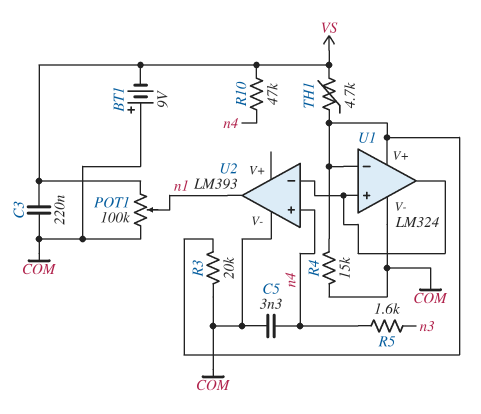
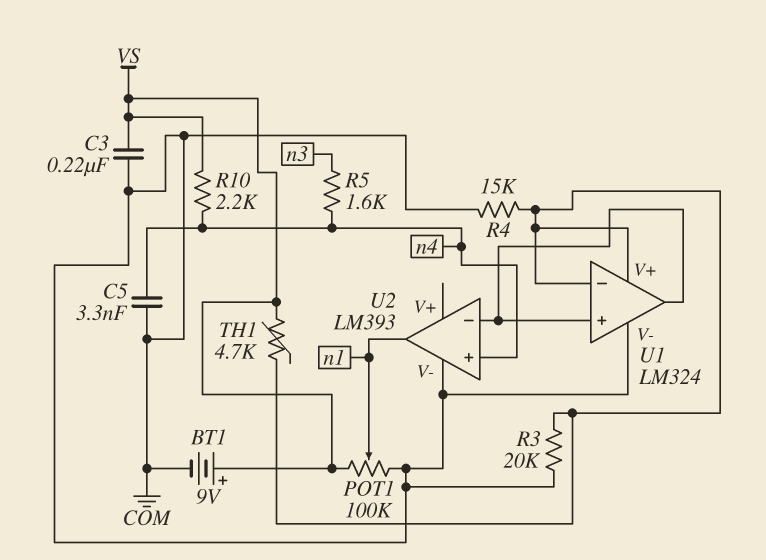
BT1: 9V (plus COM, minus VS) -> 9V (plus VS, minus COM)
R10: 47k (VS, n4) -> 2.2k (VS, n4)

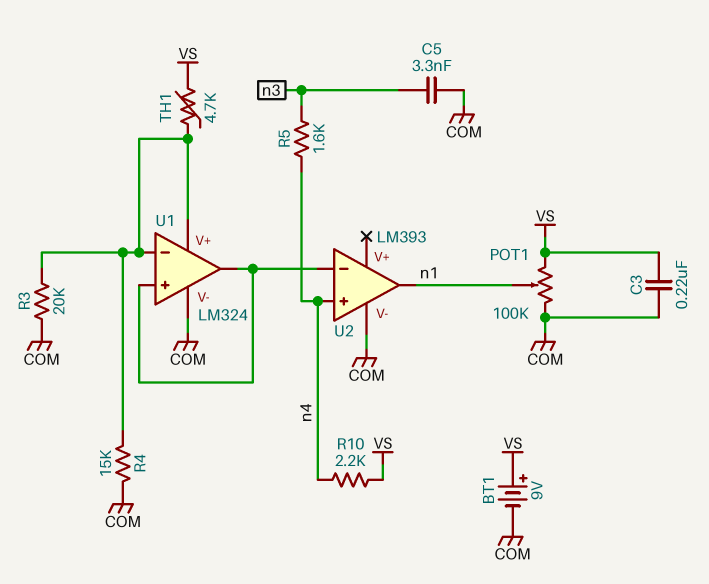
C5: 3.3nF (COM, n4) -> 3.3nF (COM, n3)

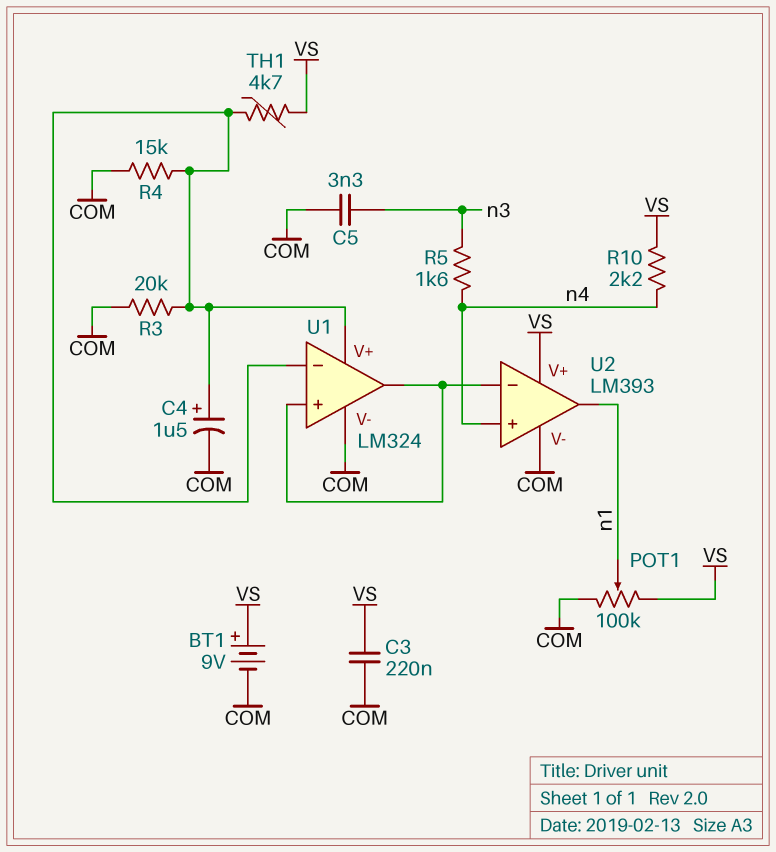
C4: none -> 1.5uF (plus U1/V+, minus COM)
U2 pin V+: none -> VS

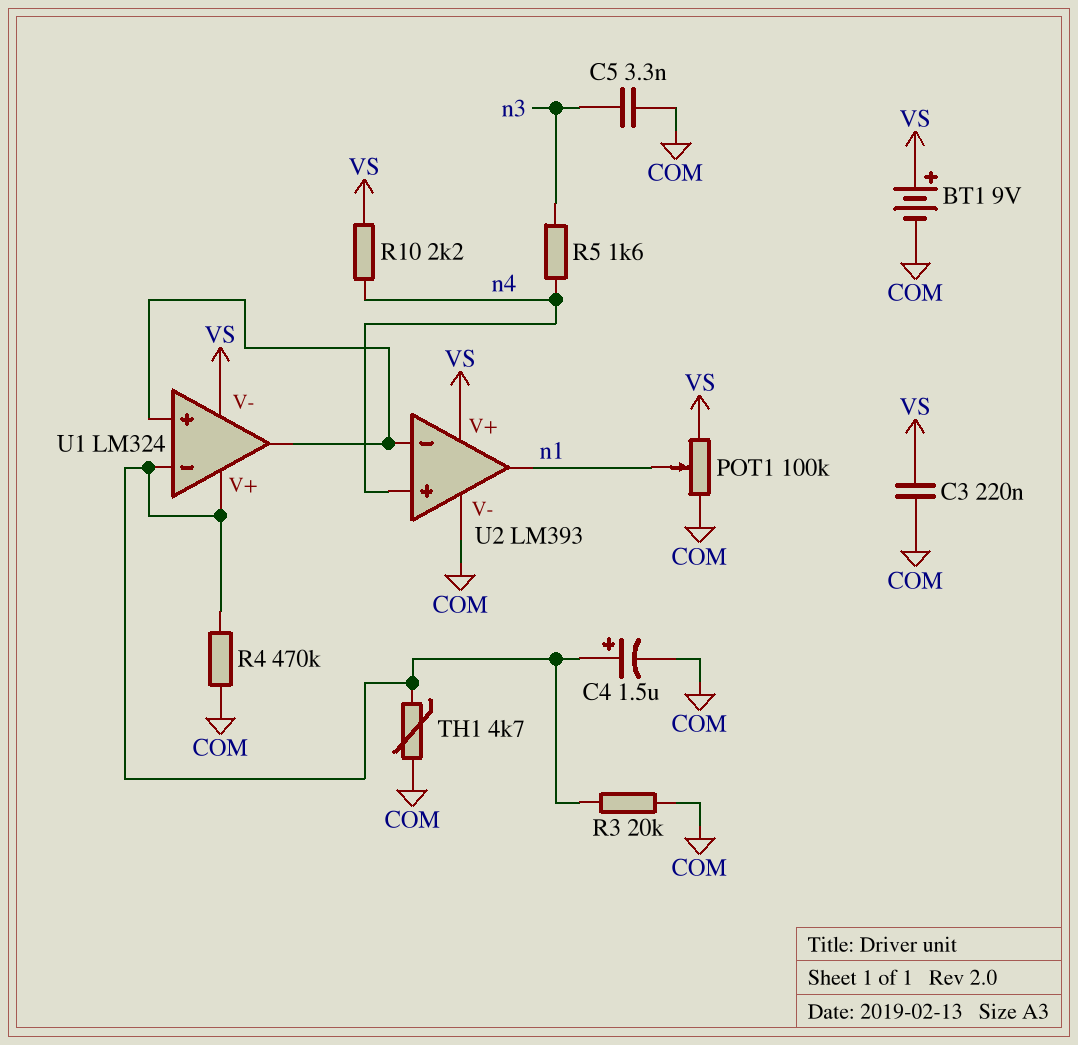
R4: 15k (COM, U1/V+) -> 470k (COM, U1/V+)
TH1: 4.7k (U1/V+, VS) -> 4.7k (COM, U1/V+)
U1 pin V-: COM -> VS

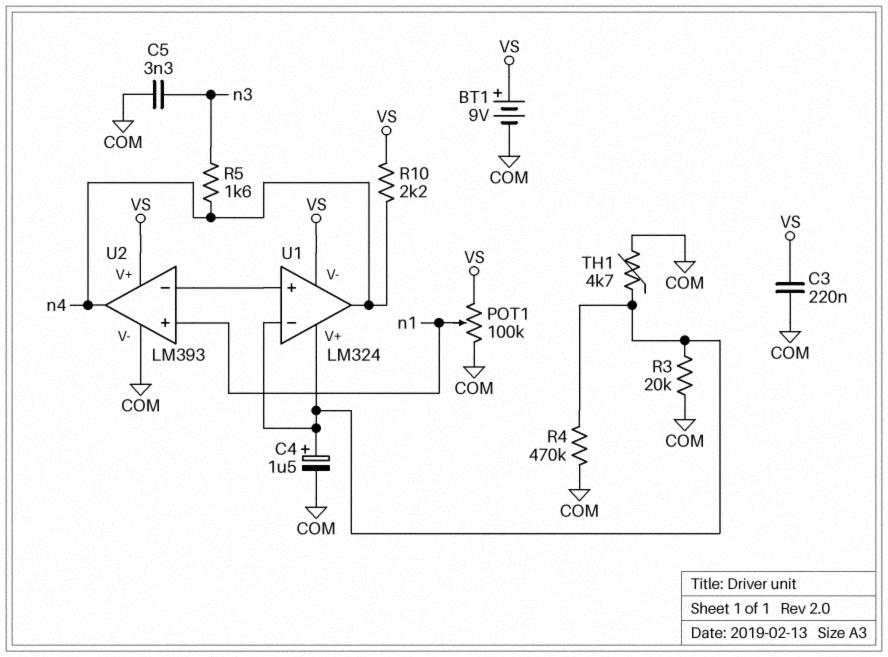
U1 pin out: U1/in+ -> n4
U2 pin in+: n4 -> n1
U2 pin out: n1 -> n4

